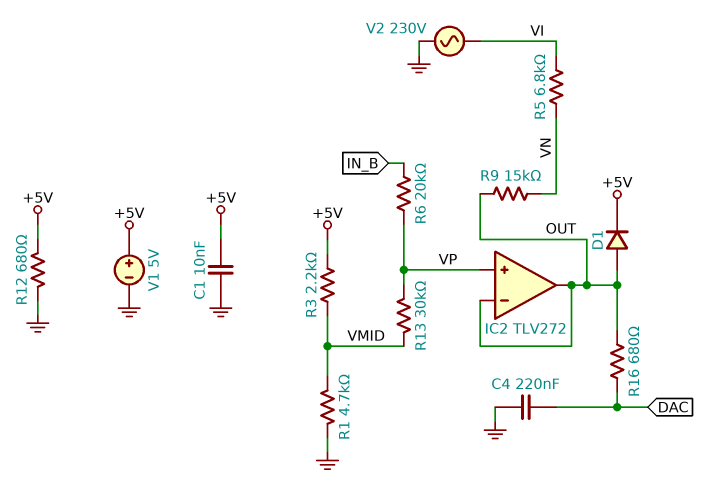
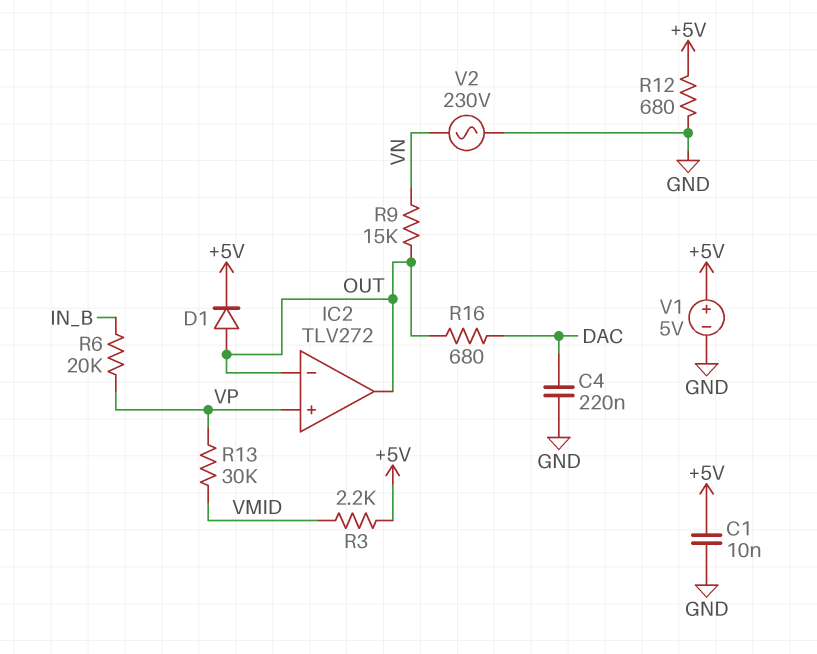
R1: 4.7k (GND, VMID) -> none
R5: 6.8k (VI, VN) -> none
V2: AC 230V (GND, VI) -> AC 230V (GND, VN)

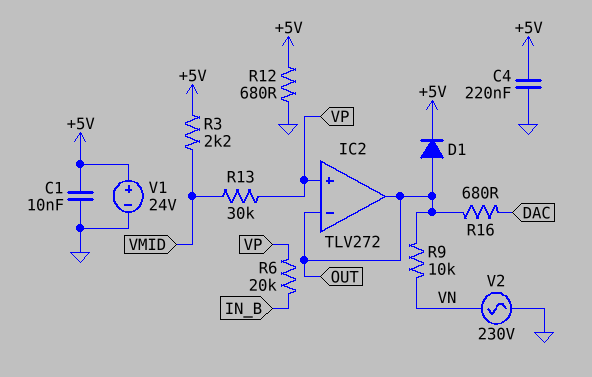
C4: 220nF (DAC, GND) -> 220nF (+5V, GND)
R9: 15k (OUT, VN) -> 10k (OUT, VN)
V1: 5V (plus +5V, minus GND) -> 24V (plus +5V, minus GND)

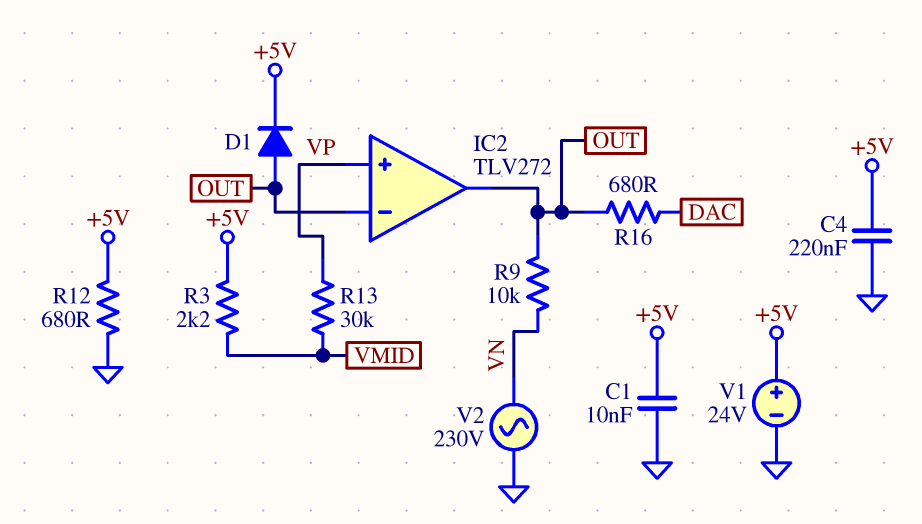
R6: 20k (IN_B, VP) -> none

